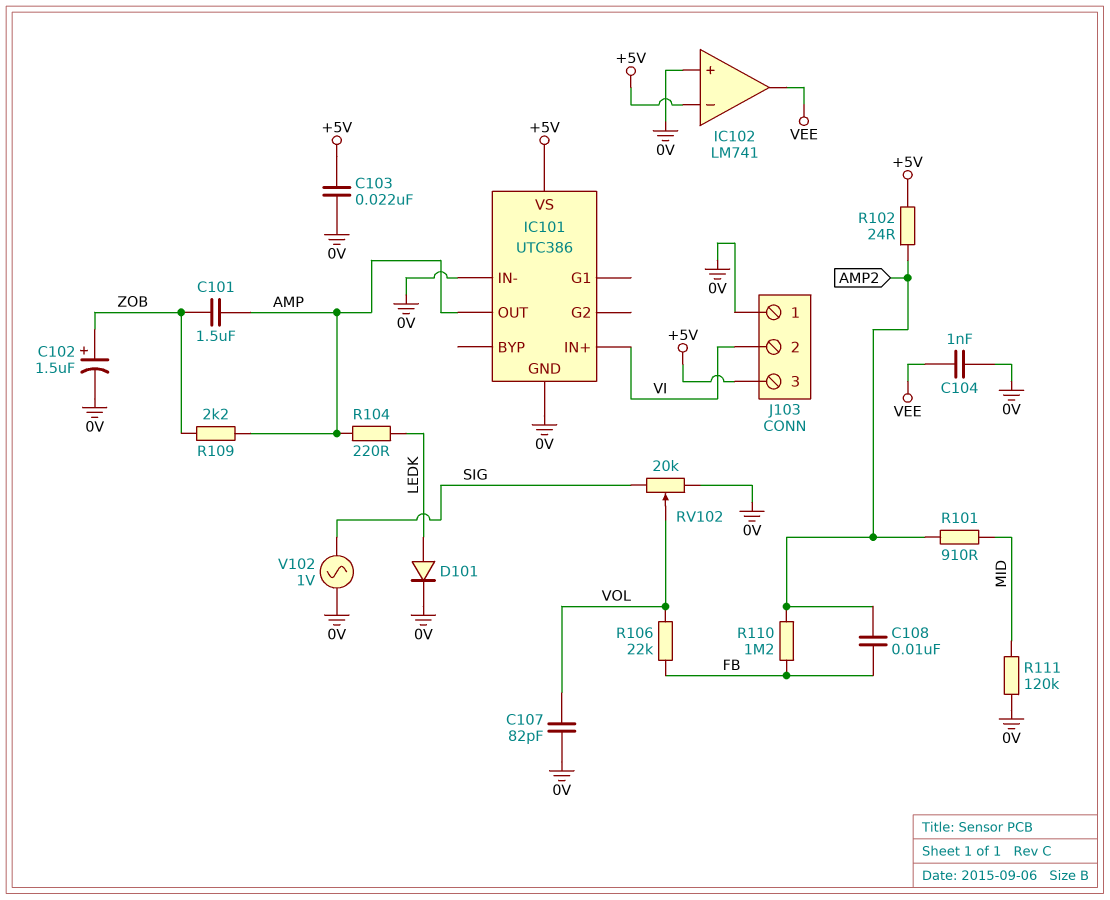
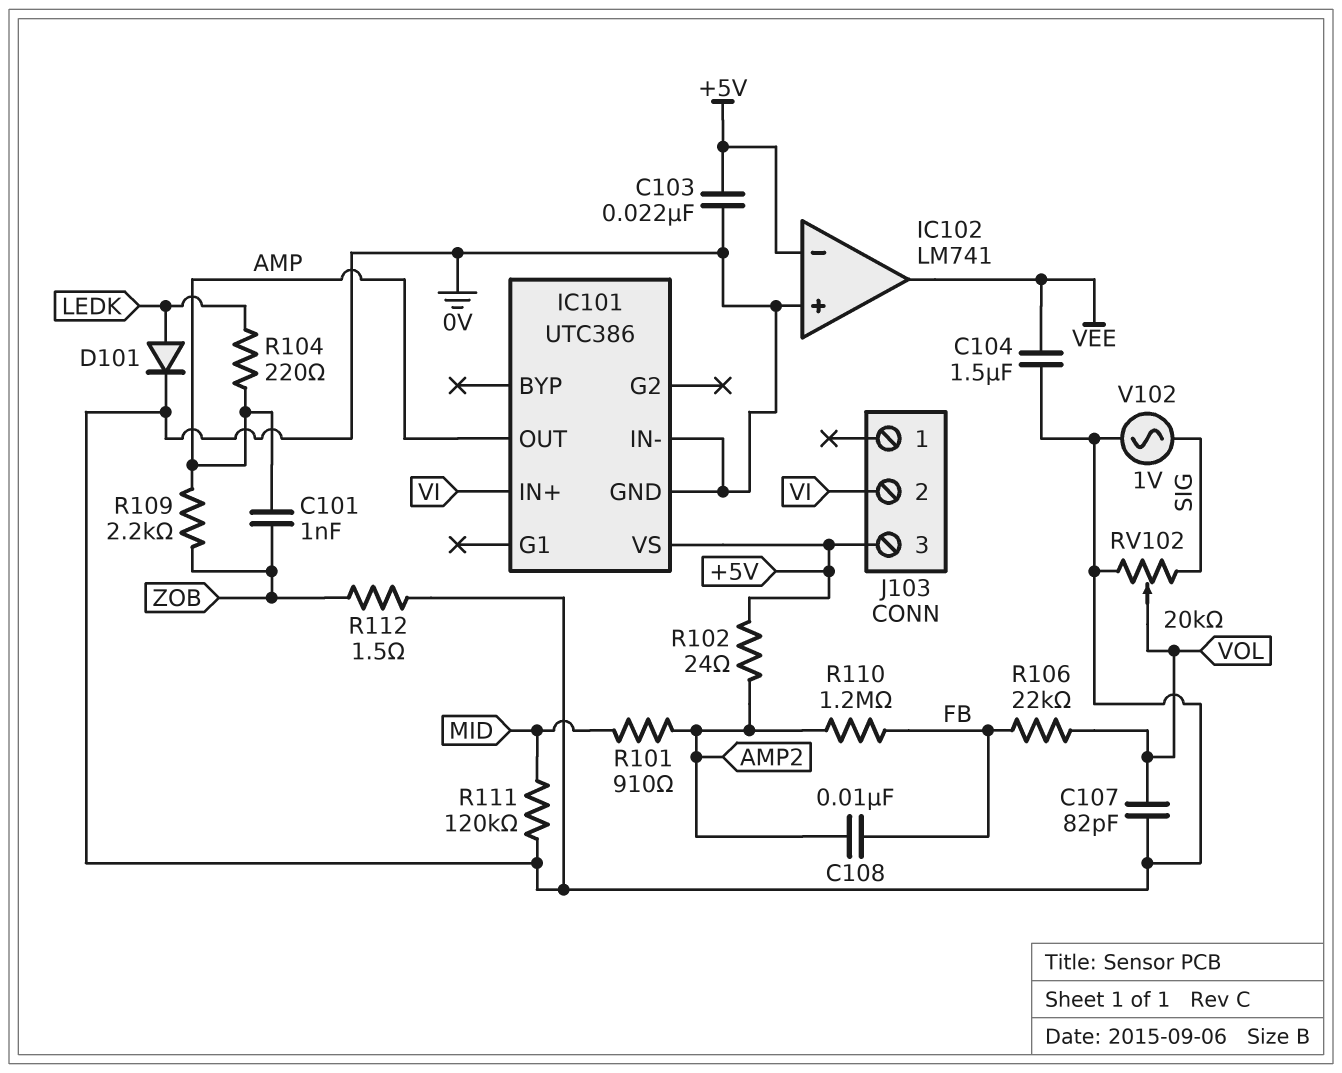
C101: 1.5uF (AMP, ZOB) -> 1nF (AMP, ZOB)
C102: 1.5uF (plus ZOB, minus 0V) -> none
C104: 1nF (0V, VEE) -> 1.5uF (0V, VEE)
J103 pin 1: 0V -> none
R112: none -> 1.5 (0V, ZOB)

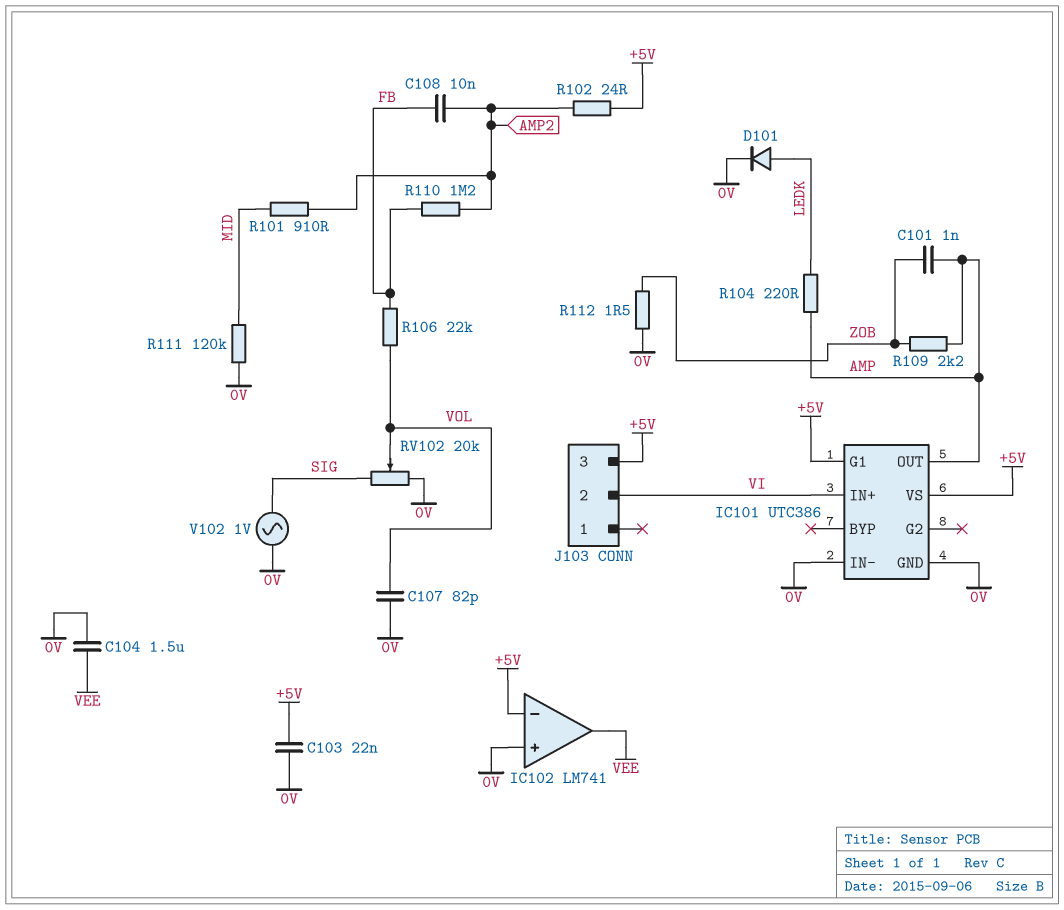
IC101 pin G1: none -> +5V

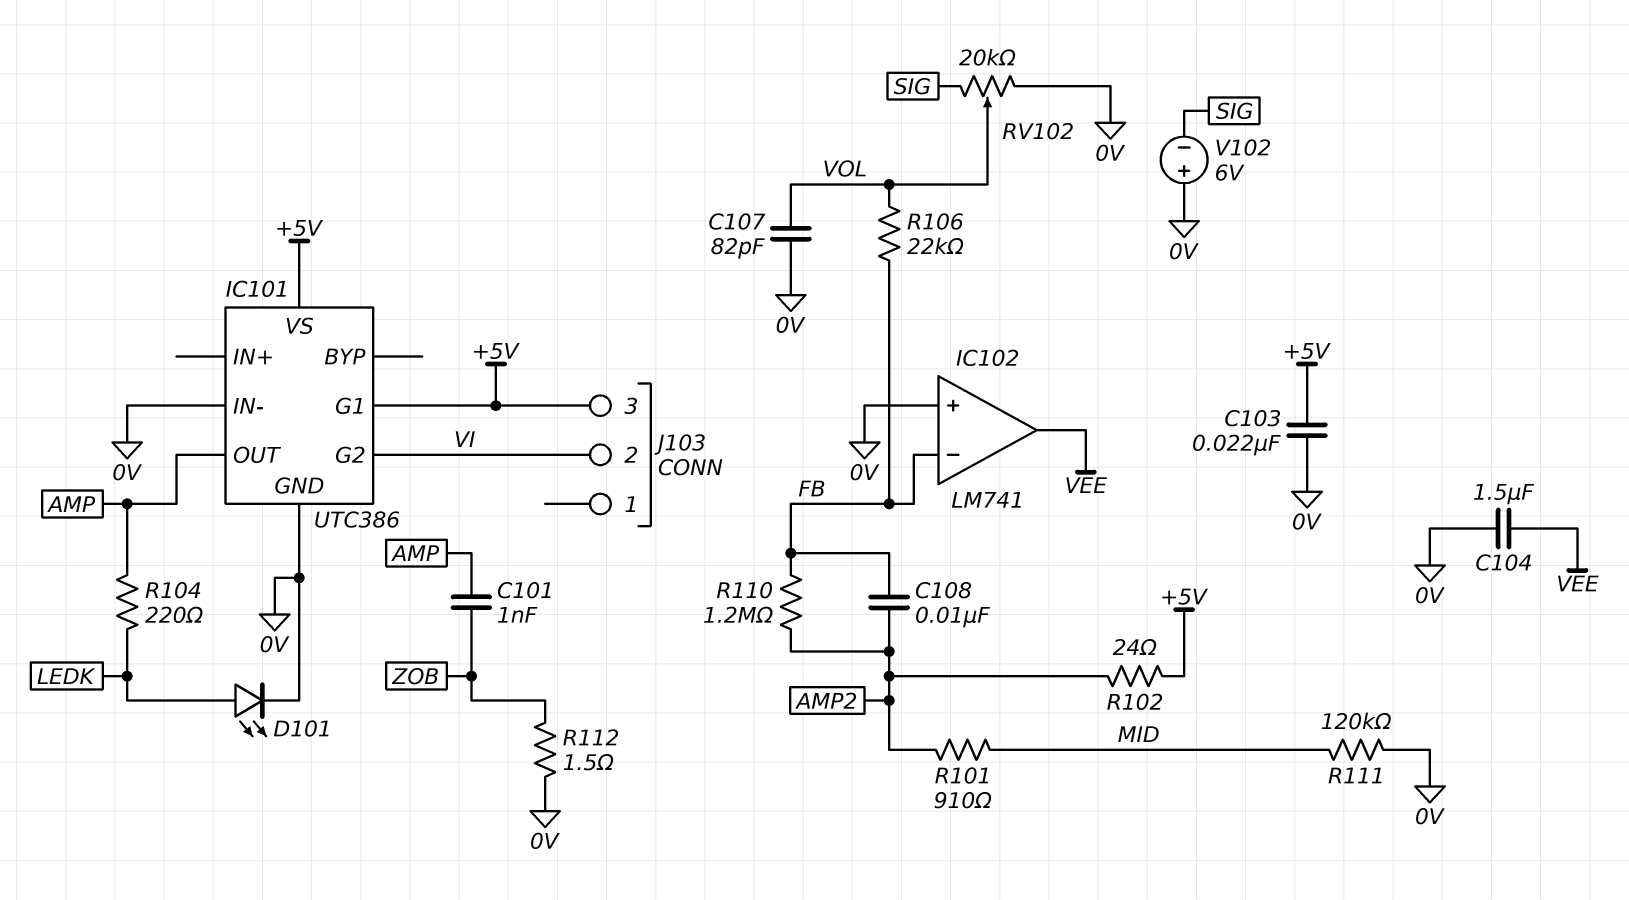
D101: diode (A LEDK, K 0V) -> LED (A LEDK, K 0V)
IC101 pin G2: none -> VI
IC101 pin IN+: VI -> none
IC102 pin in-: +5V -> FB
R109: 2.2k (AMP, ZOB) -> none
V102: AC 1V (0V, SIG) -> 6V (plus 0V, minus SIG)

